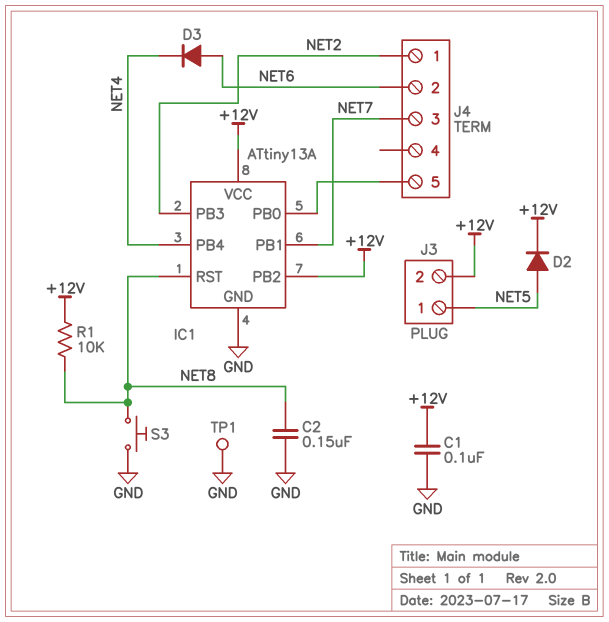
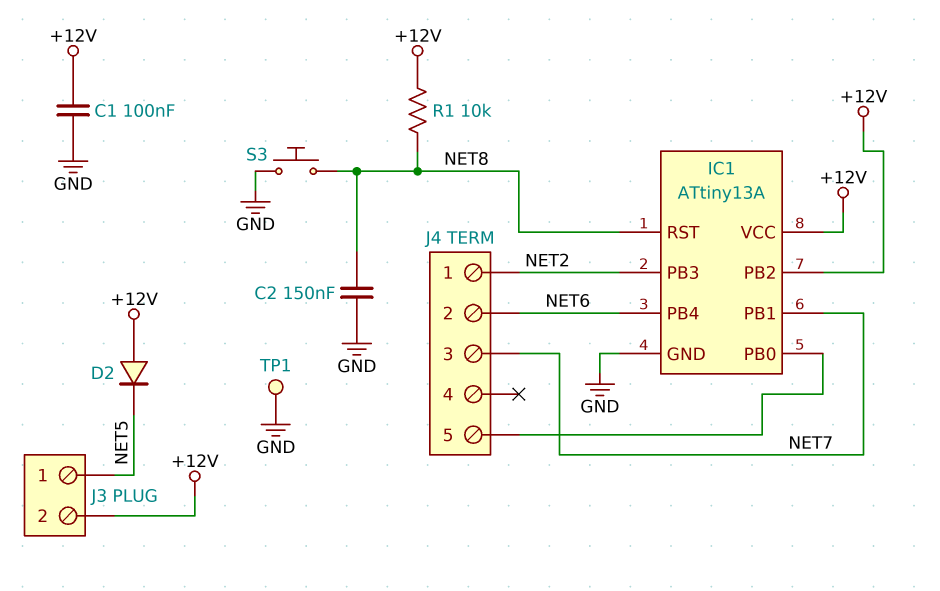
D2: diode (A NET5, K +12V) -> diode (A +12V, K NET5)
D3: diode (A NET6, K NET4) -> none
IC1 pin PB4: NET4 -> NET6

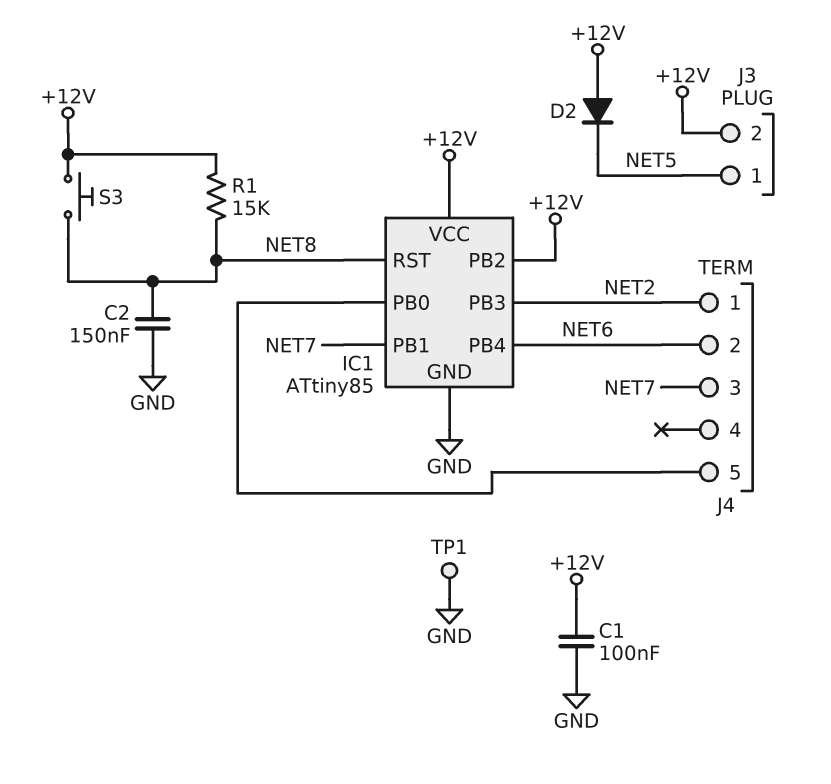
IC1: ATtiny13A -> ATtiny85
R1: 10k (+12V, NET8) -> 15k (+12V, NET8)
S3: button (GND, NET8) -> button (+12V, NET8)

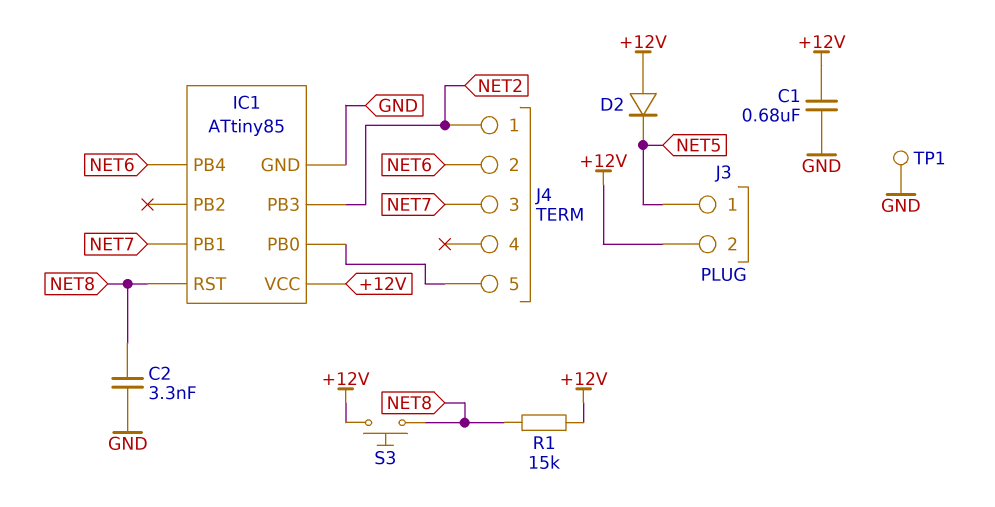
C1: 100nF (+12V, GND) -> 680nF (+12V, GND)
C2: 150nF (GND, NET8) -> 3.3nF (GND, NET8)
IC1 pin PB2: +12V -> none

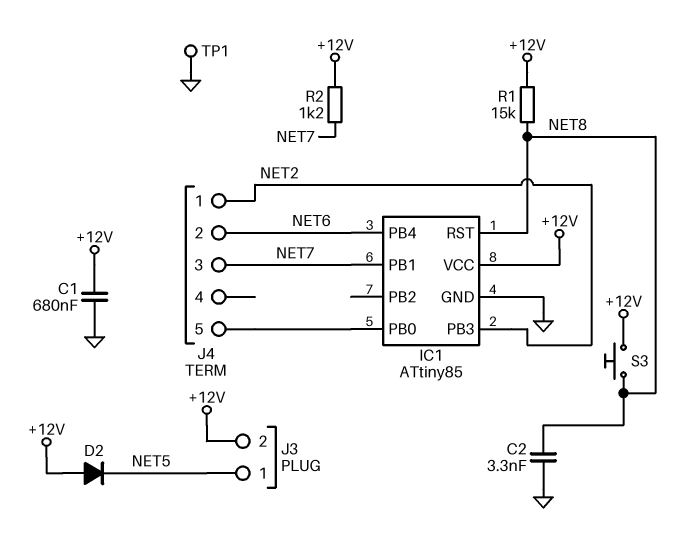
R2: none -> 1.2k (+12V, NET7)

